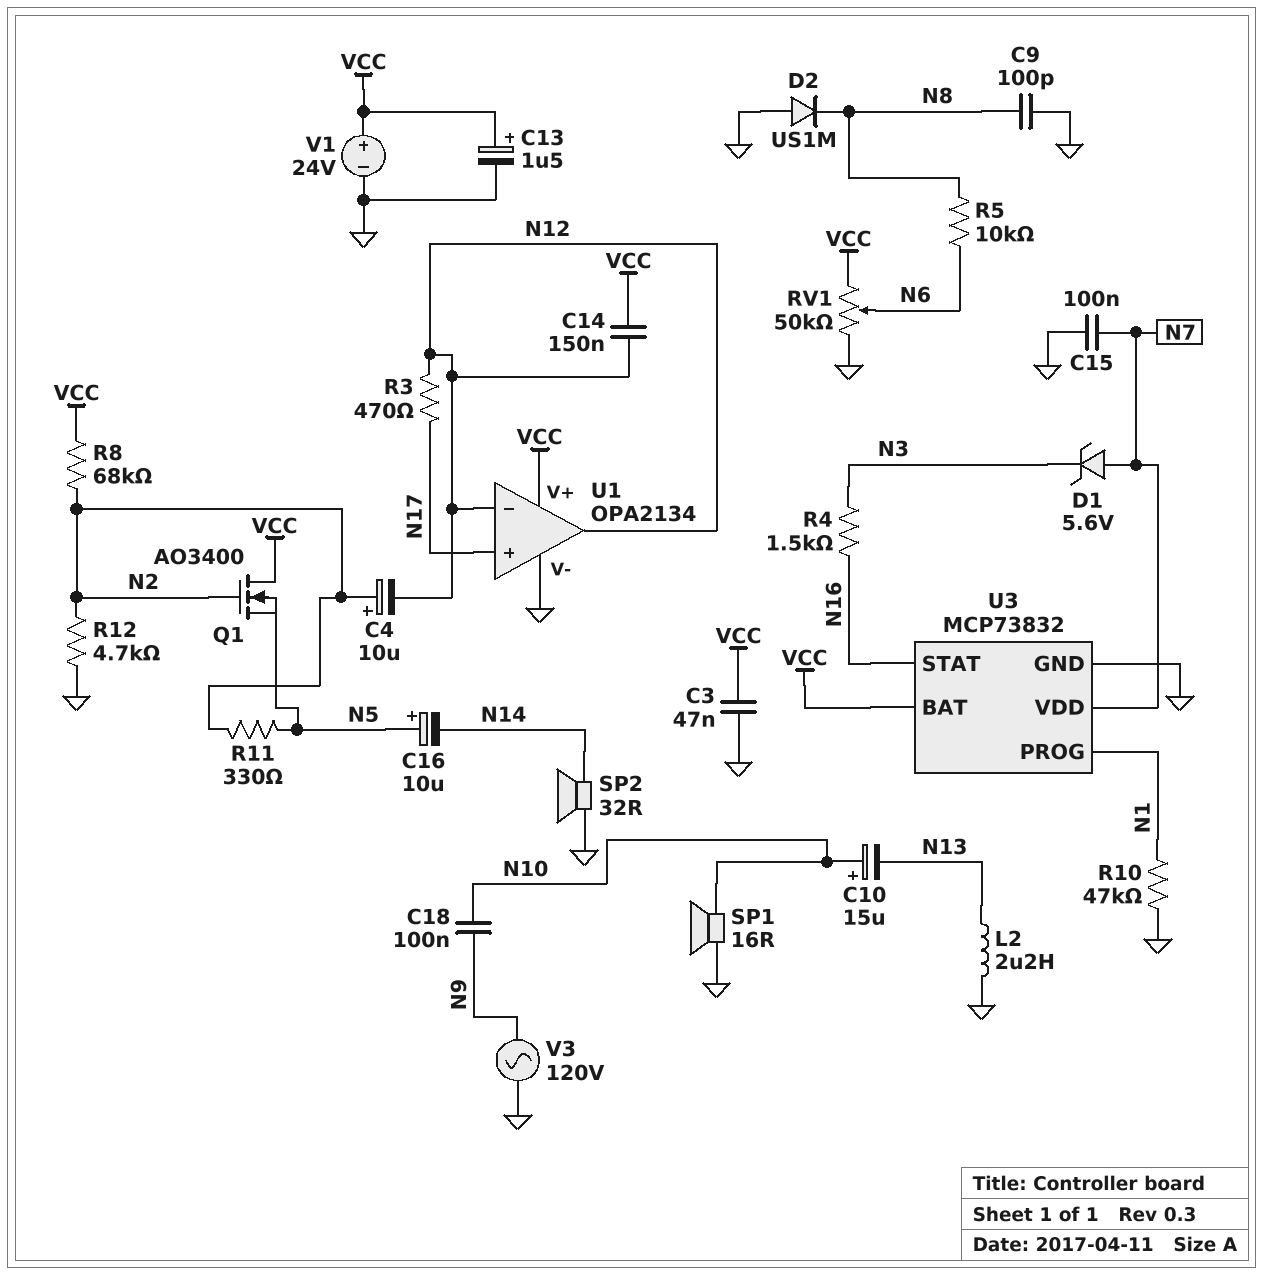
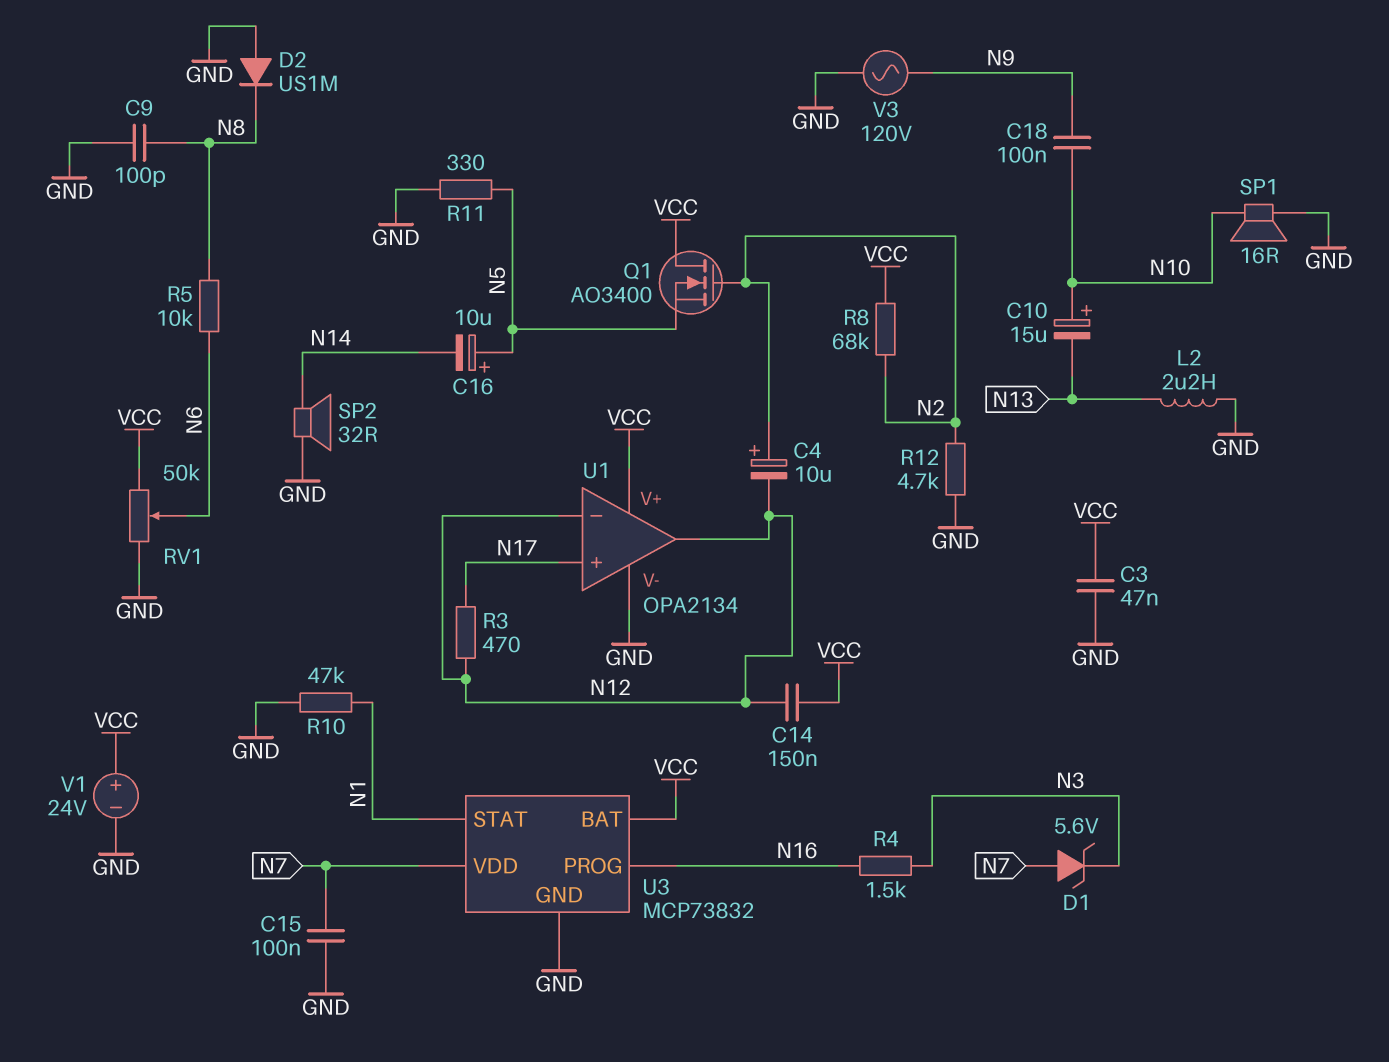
C13: 1.5uF (plus VCC, minus GND) -> none
R11: 330 (N2, N5) -> 330 (GND, N5)
U3 pin PROG: N1 -> N16
U3 pin STAT: N16 -> N1

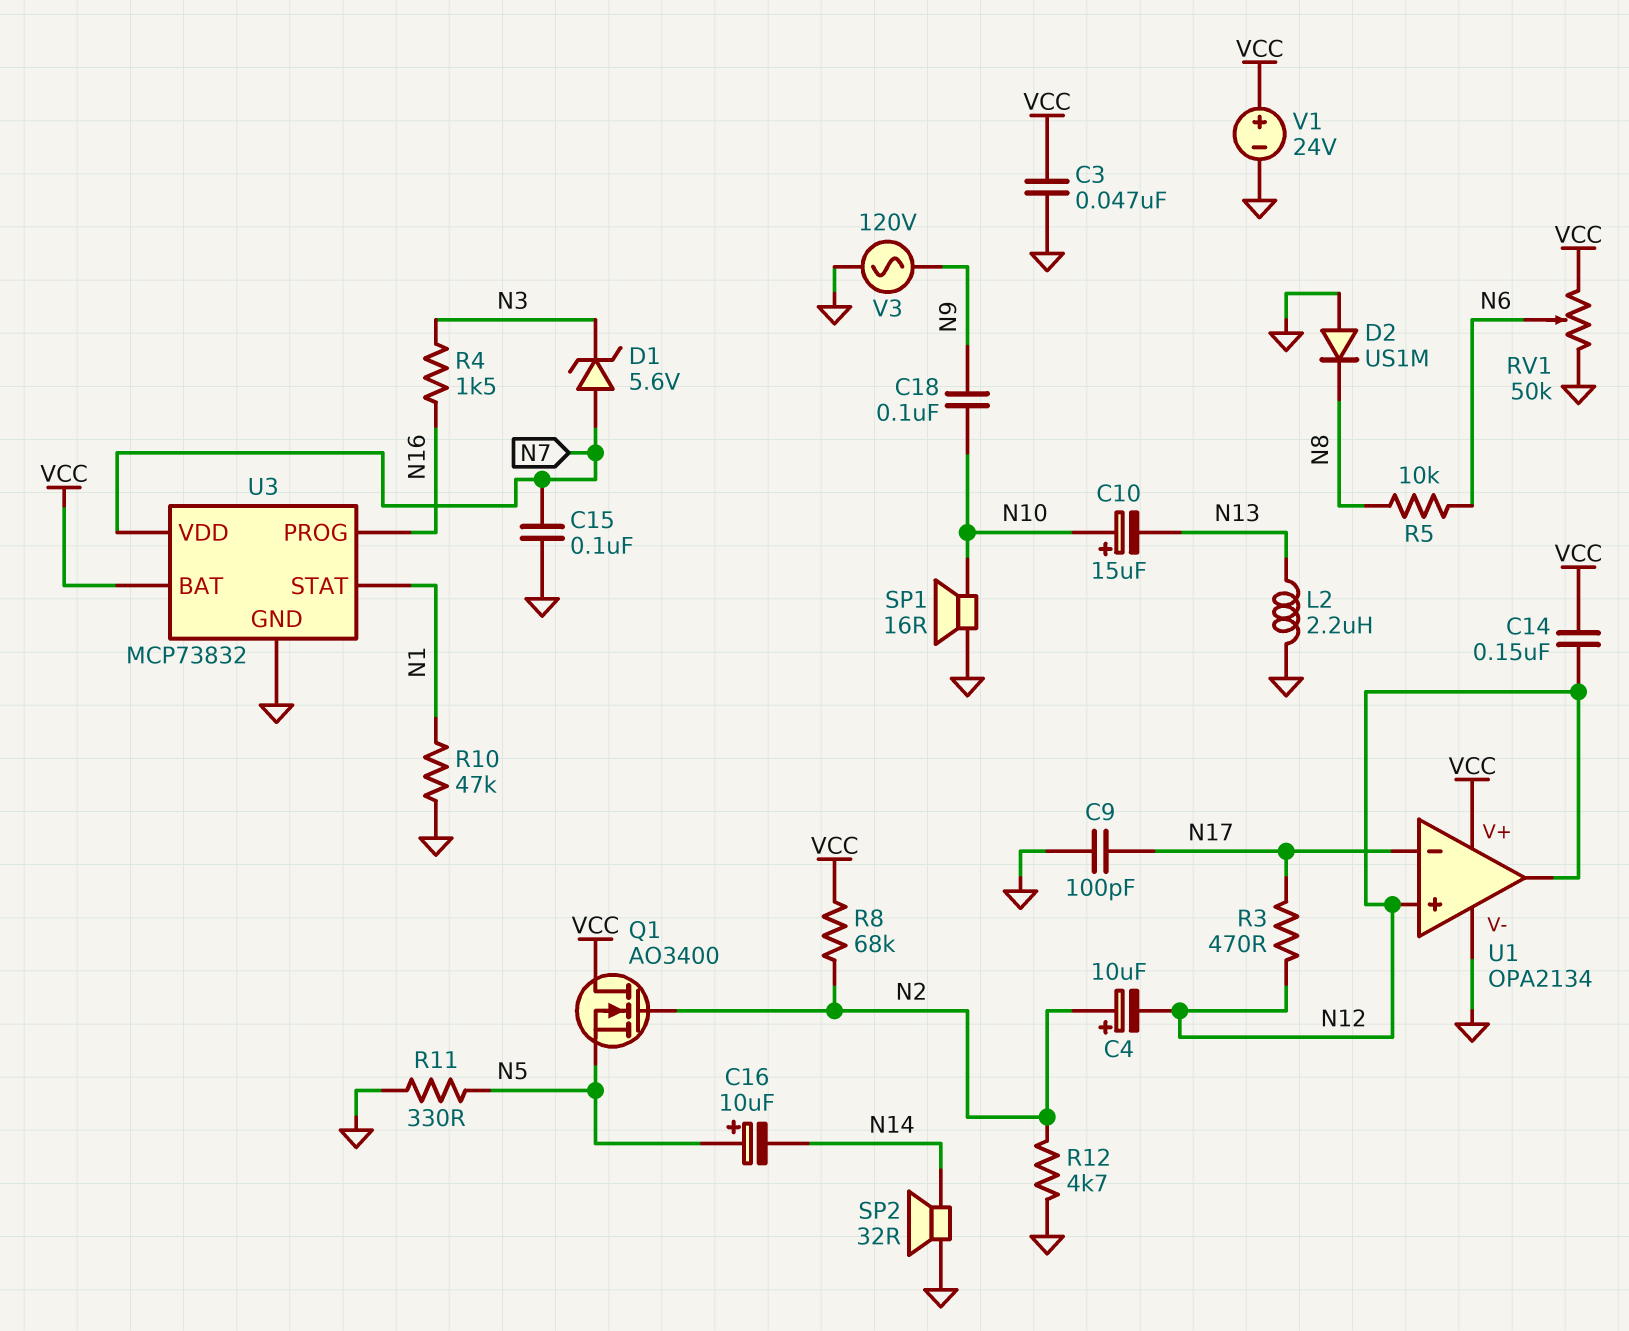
C9: 100pF (GND, N8) -> 100pF (GND, N17)
U1 pin in+: N17 -> N12
U1 pin in-: N12 -> N17

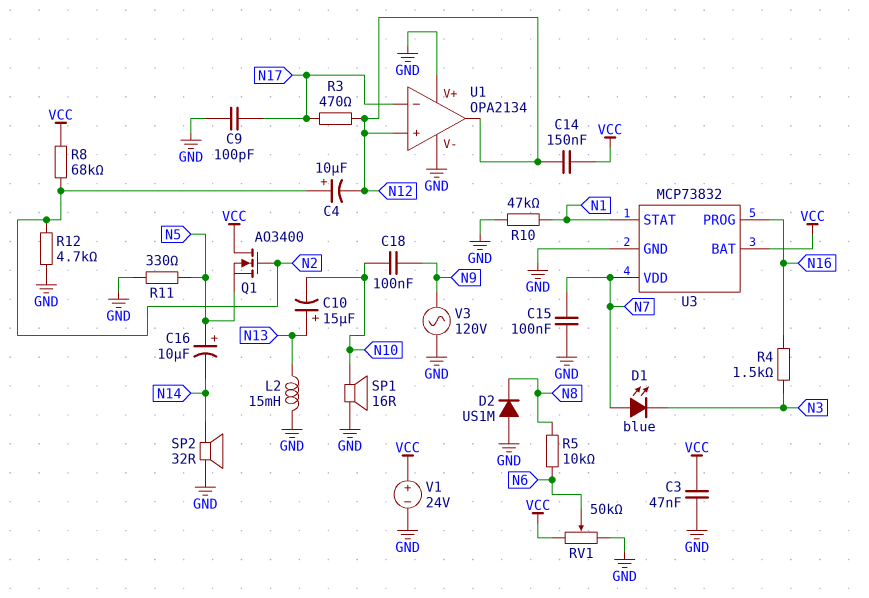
C10: 15uF (plus N10, minus N13) -> 15uF (plus N13, minus N10)
D1: zener 5.6V (A N7, K N3) -> LED blue (A N7, K N3)
L2: 2.2uH (GND, N13) -> 15mH (GND, N13)
U1 pin V+: VCC -> GND

